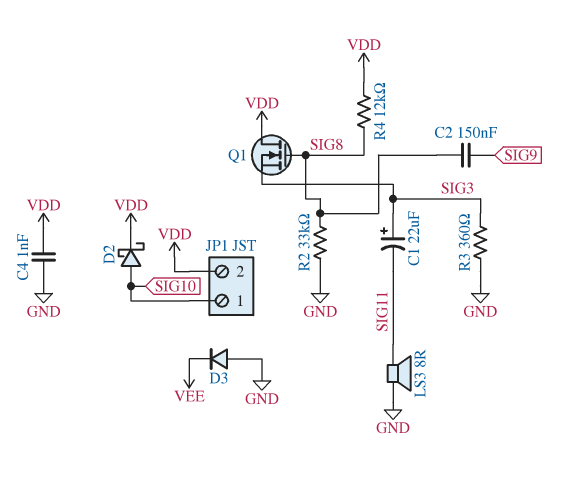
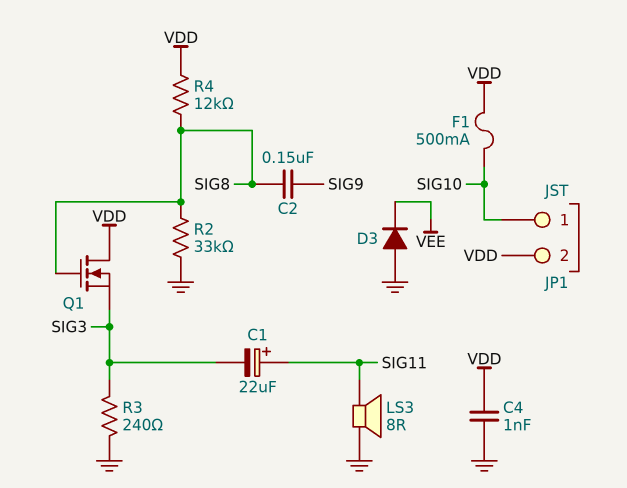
C1: 22uF (plus SIG3, minus SIG11) -> 22uF (plus SIG11, minus SIG3)
D2: schottky (A SIG10, K VDD) -> none
F1: none -> 500mA (SIG10, VDD)
R3: 360 (GND, SIG3) -> 240 (GND, SIG3)

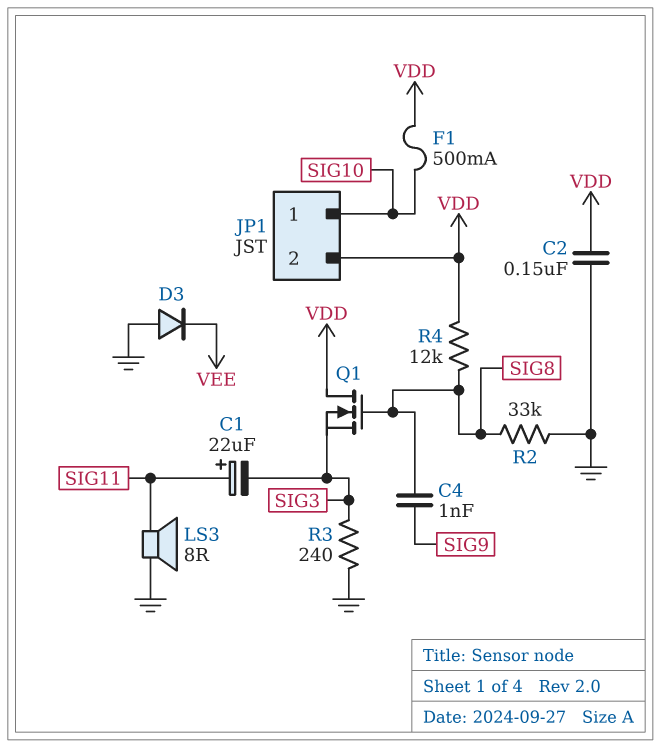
C2: 150nF (SIG8, SIG9) -> 150nF (GND, VDD)
C4: 1nF (GND, VDD) -> 1nF (SIG8, SIG9)

